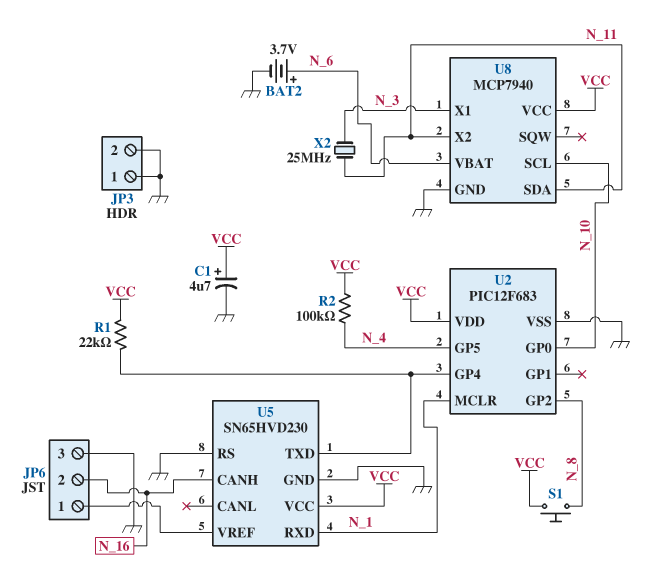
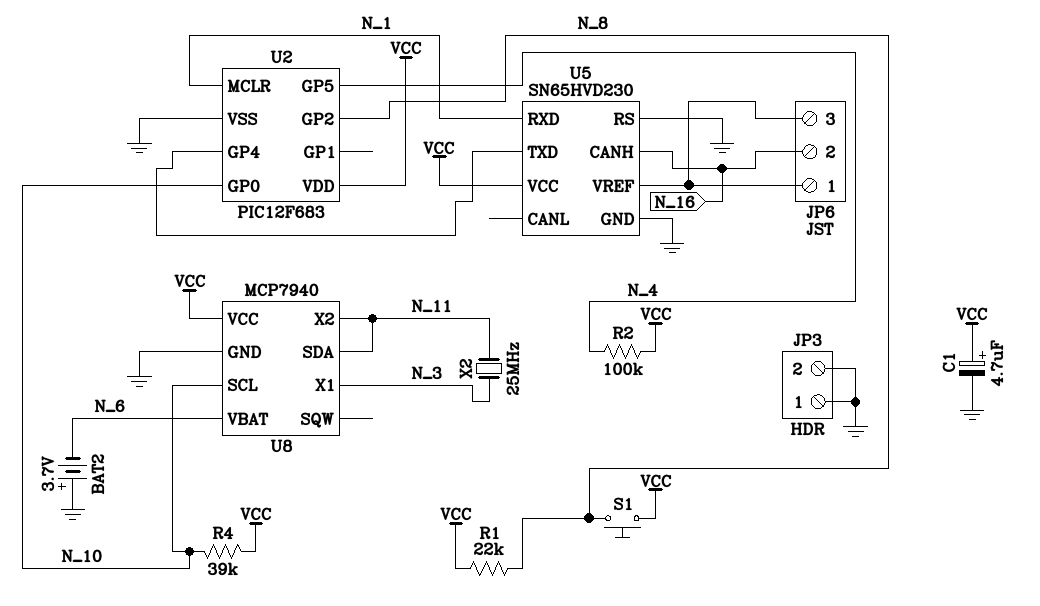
BAT2: 3.7V (plus N_6, minus GND) -> 3.7V (plus GND, minus N_6)
JP6 pin 3: GND -> JP6/1
R1: 22k (U2/GP4, VCC) -> 22k (N_8, VCC)
R4: none -> 39k (N_10, VCC)

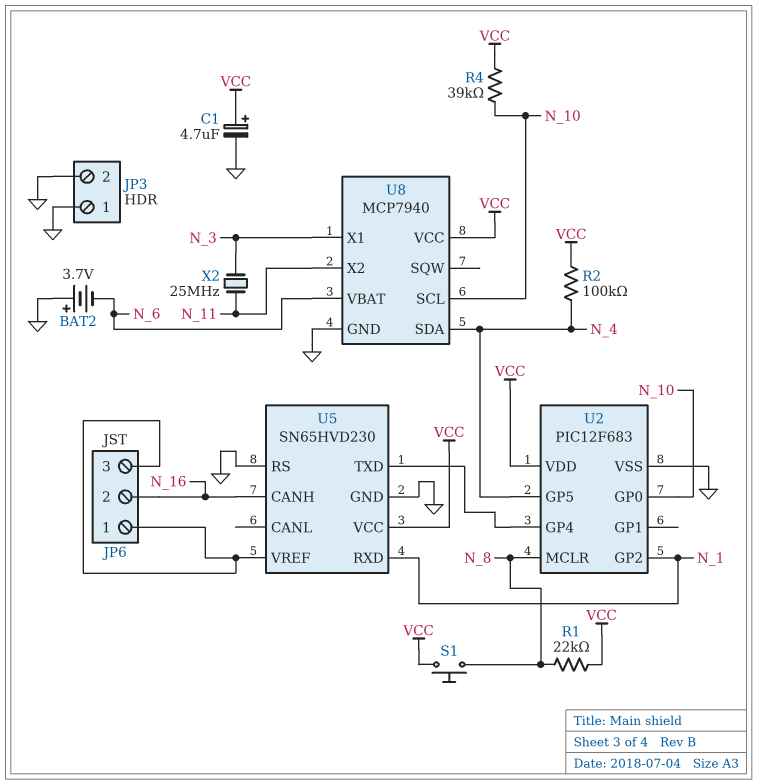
U2 pin GP2: N_8 -> N_1
U2 pin MCLR: N_1 -> N_8
U8 pin SDA: N_11 -> N_4

